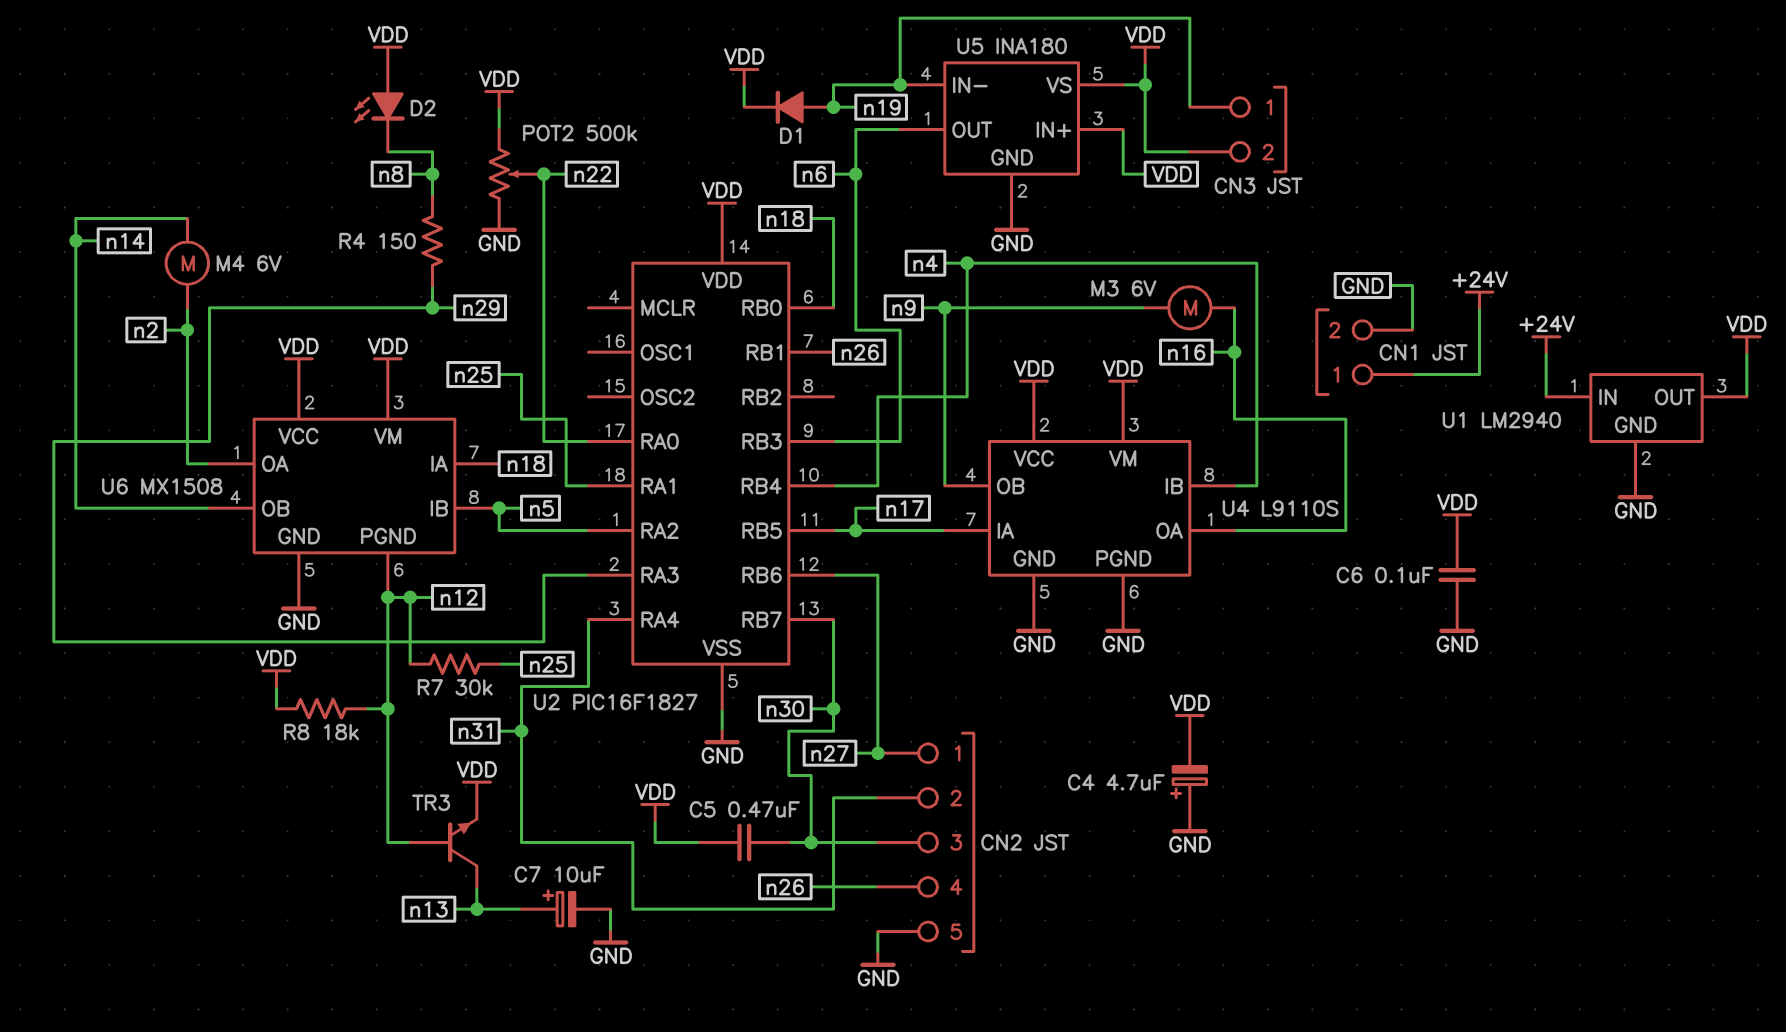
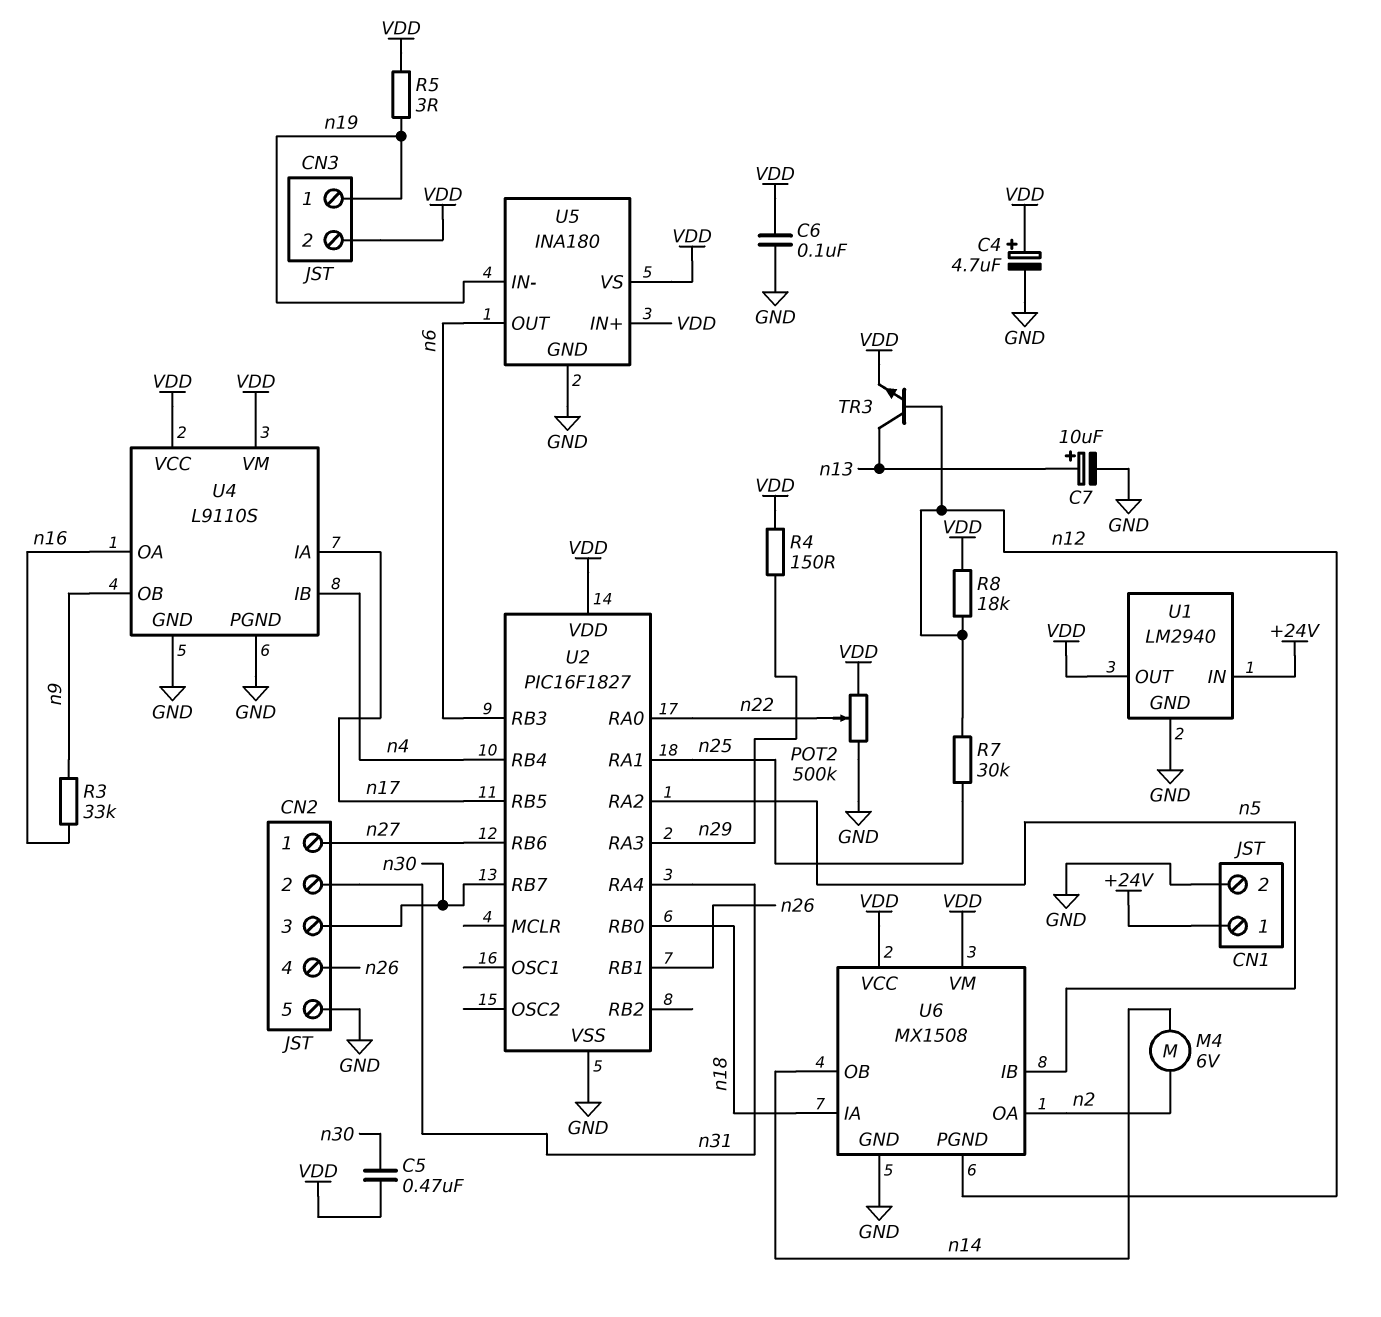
C4: 4.7uF (plus GND, minus VDD) -> 4.7uF (plus VDD, minus GND)
D1: diode (A n19, K VDD) -> none
D2: LED (A VDD, K n8) -> none
M3: motor 6V (n9, n16) -> none
R3: none -> 33k (n9, n16)
R4: 150 (n8, n29) -> 150 (VDD, n29)
R5: none -> 3 (VDD, n19)

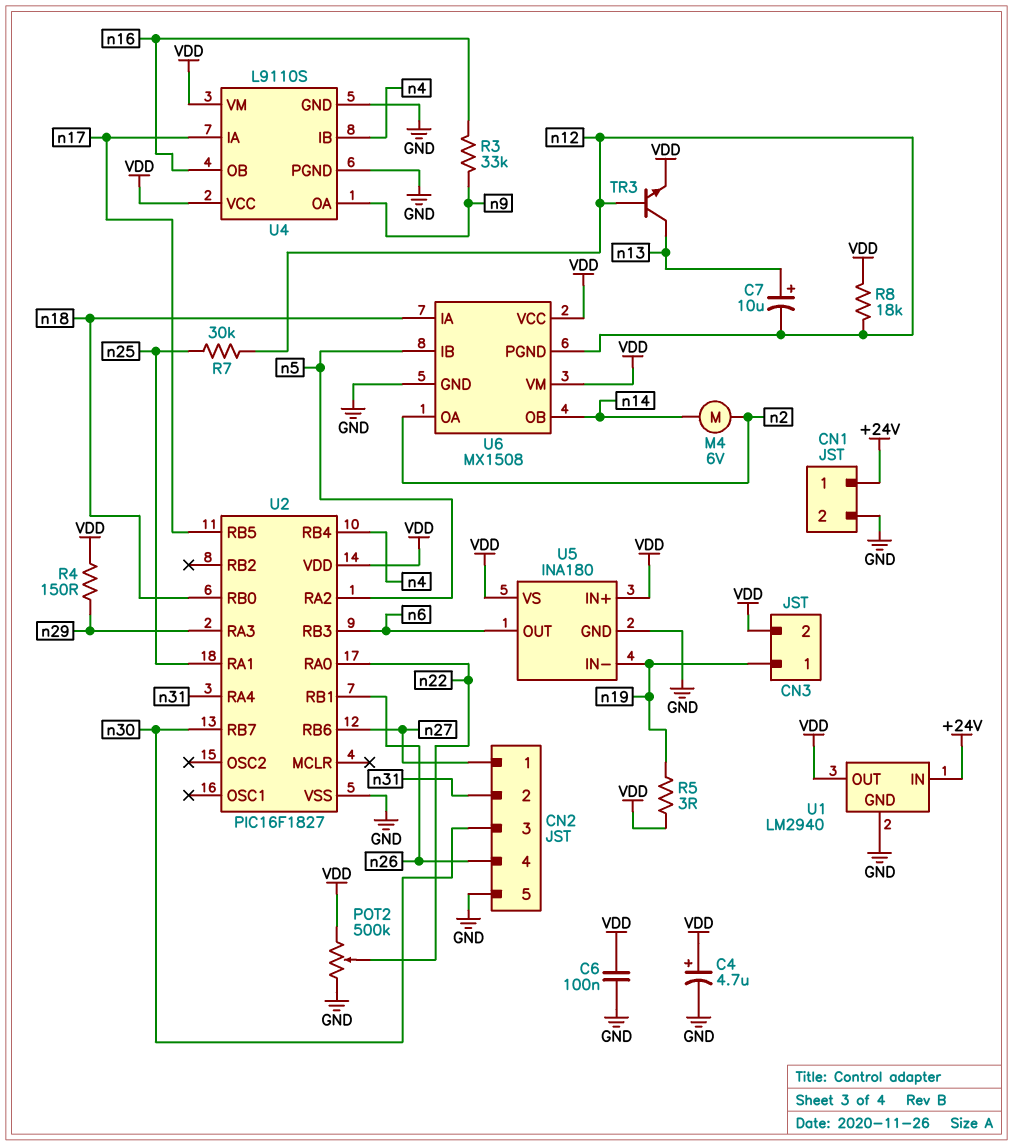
C5: 470nF (VDD, n30) -> none
C7: 10uF (plus n13, minus GND) -> 10uF (plus n13, minus n12)
U4 pin OA: n16 -> n9
U4 pin OB: n9 -> n16

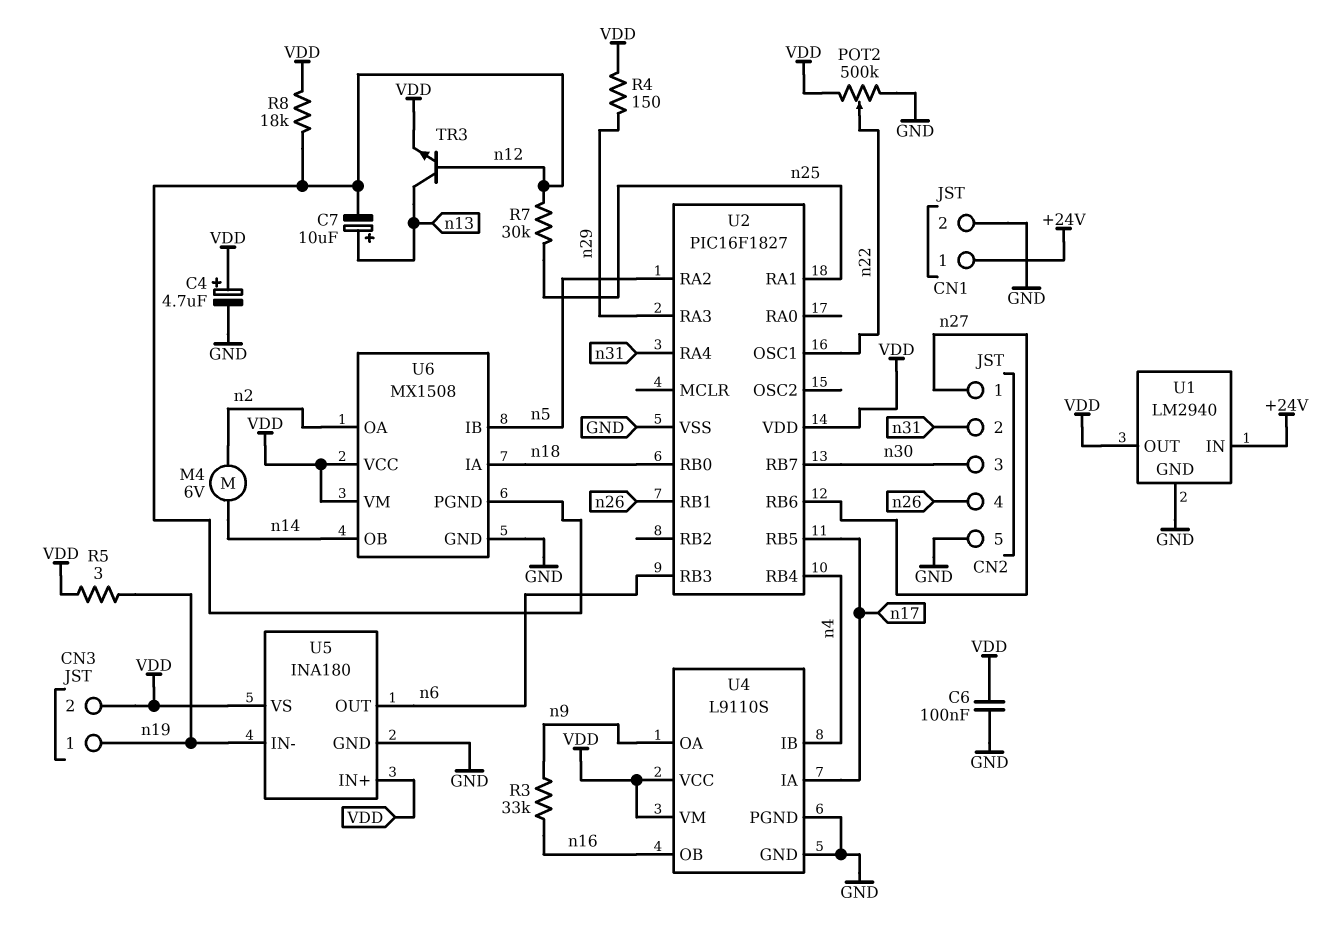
U2 pin OSC1: none -> n22
U2 pin RA0: n22 -> none

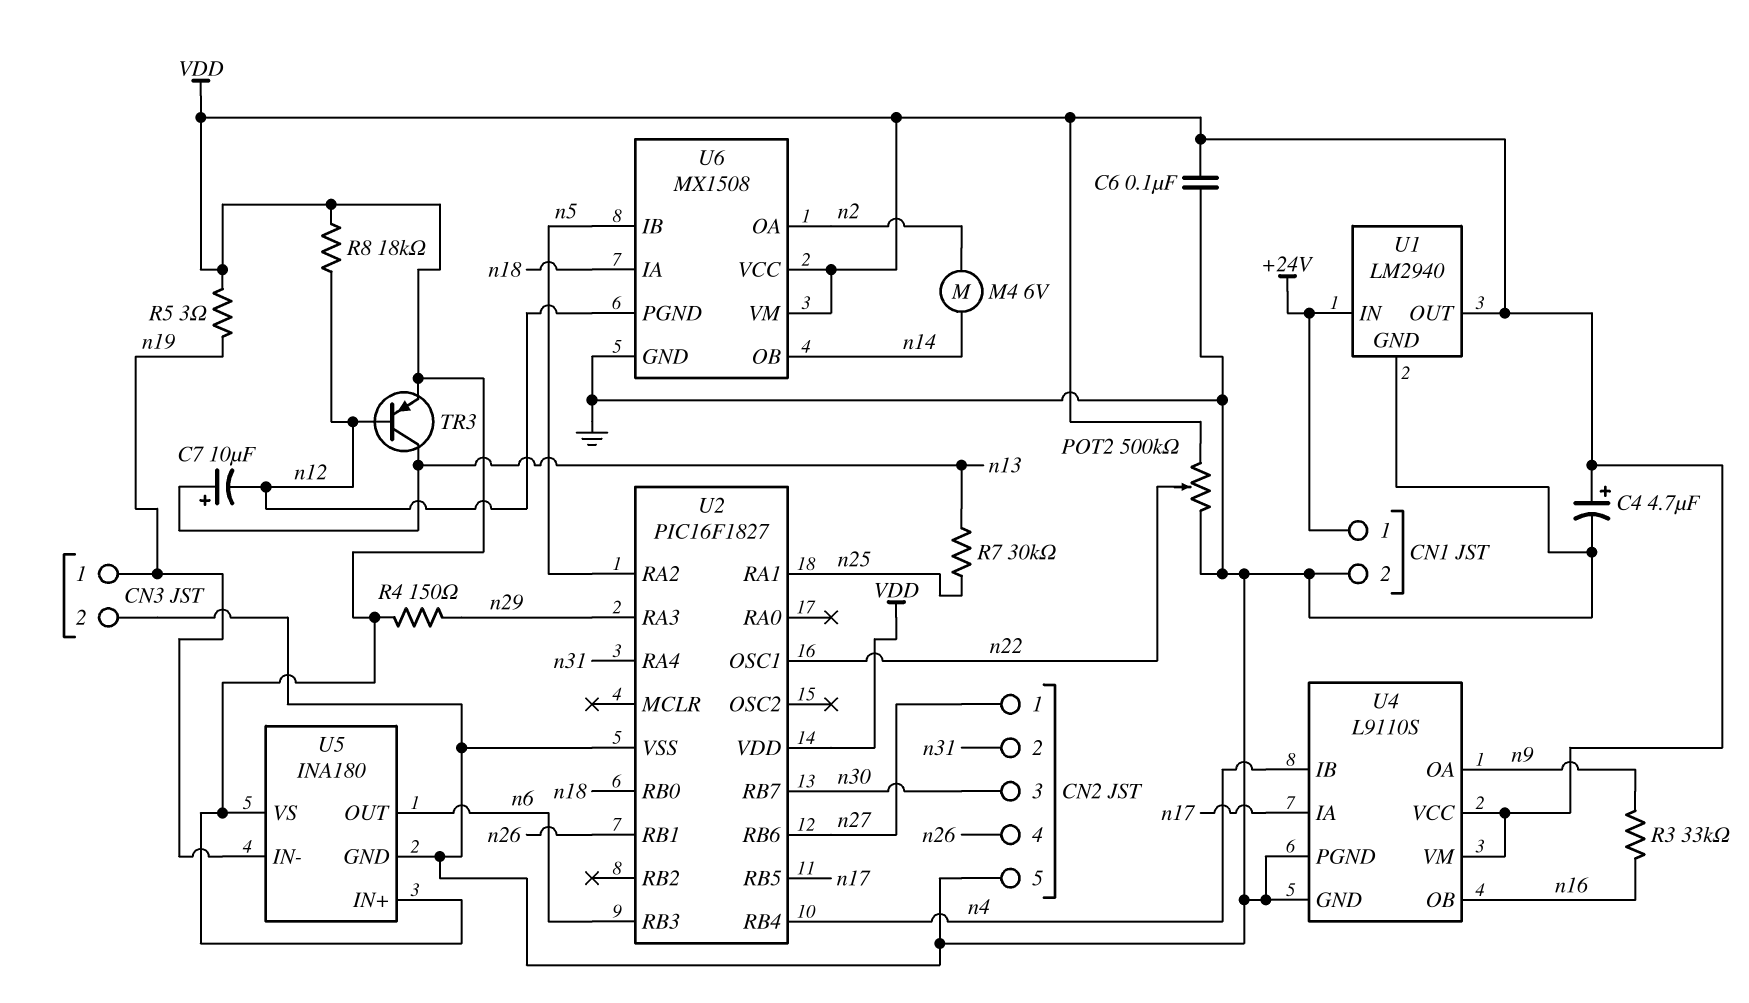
CN3 pin 2: VDD -> GND
R7: 30k (n12, n25) -> 30k (n13, n25)
TR3: NPN (B n12, C n13, E VDD) -> PNP (B n12, C n13, E VDD)

